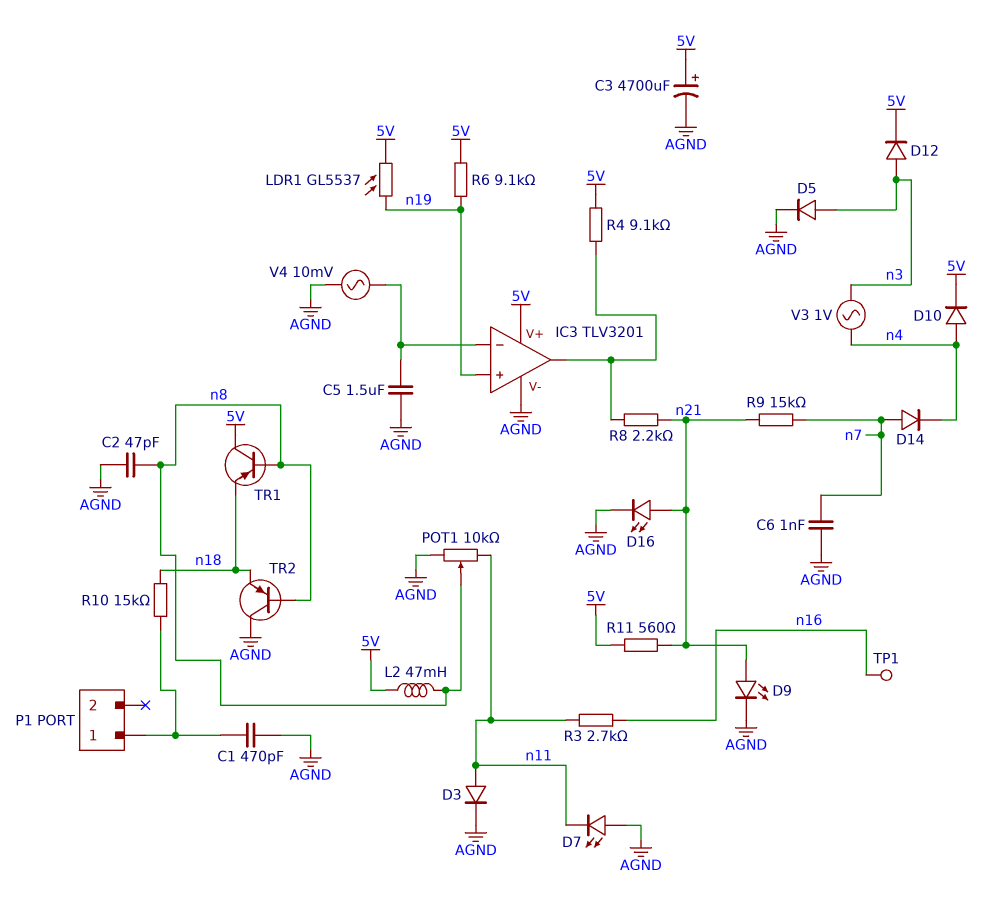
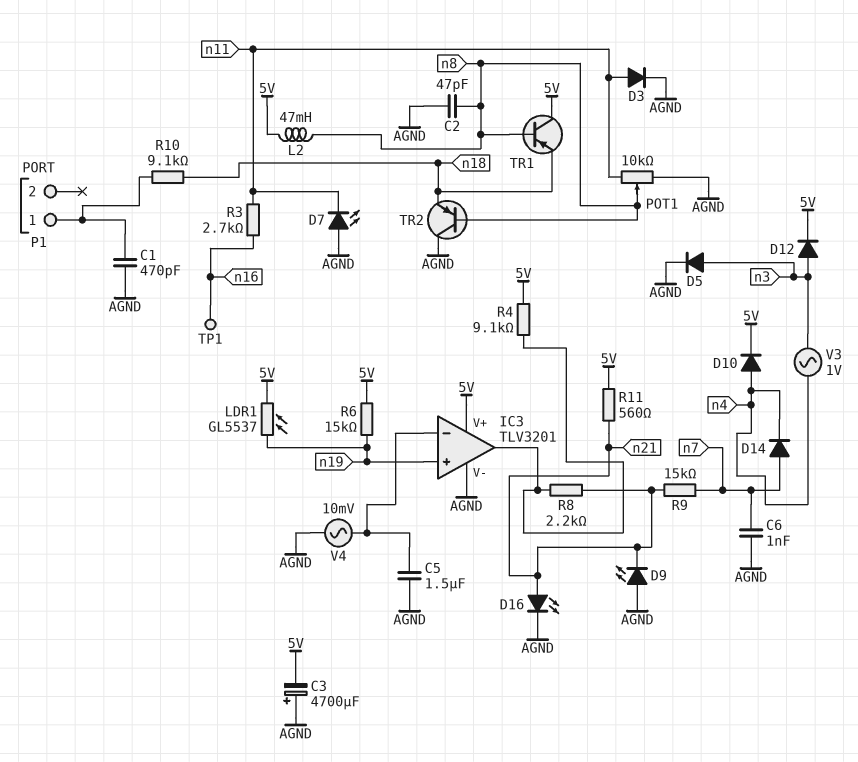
C3: 4700uF (plus 5V, minus AGND) -> 4700uF (plus AGND, minus 5V)
D9: LED (A n21, K AGND) -> LED (A AGND, K n21)
R6: 9.1k (5V, n19) -> 15k (5V, n19)
R10: 15k (P1/1, n18) -> 9.1k (P1/1, n18)

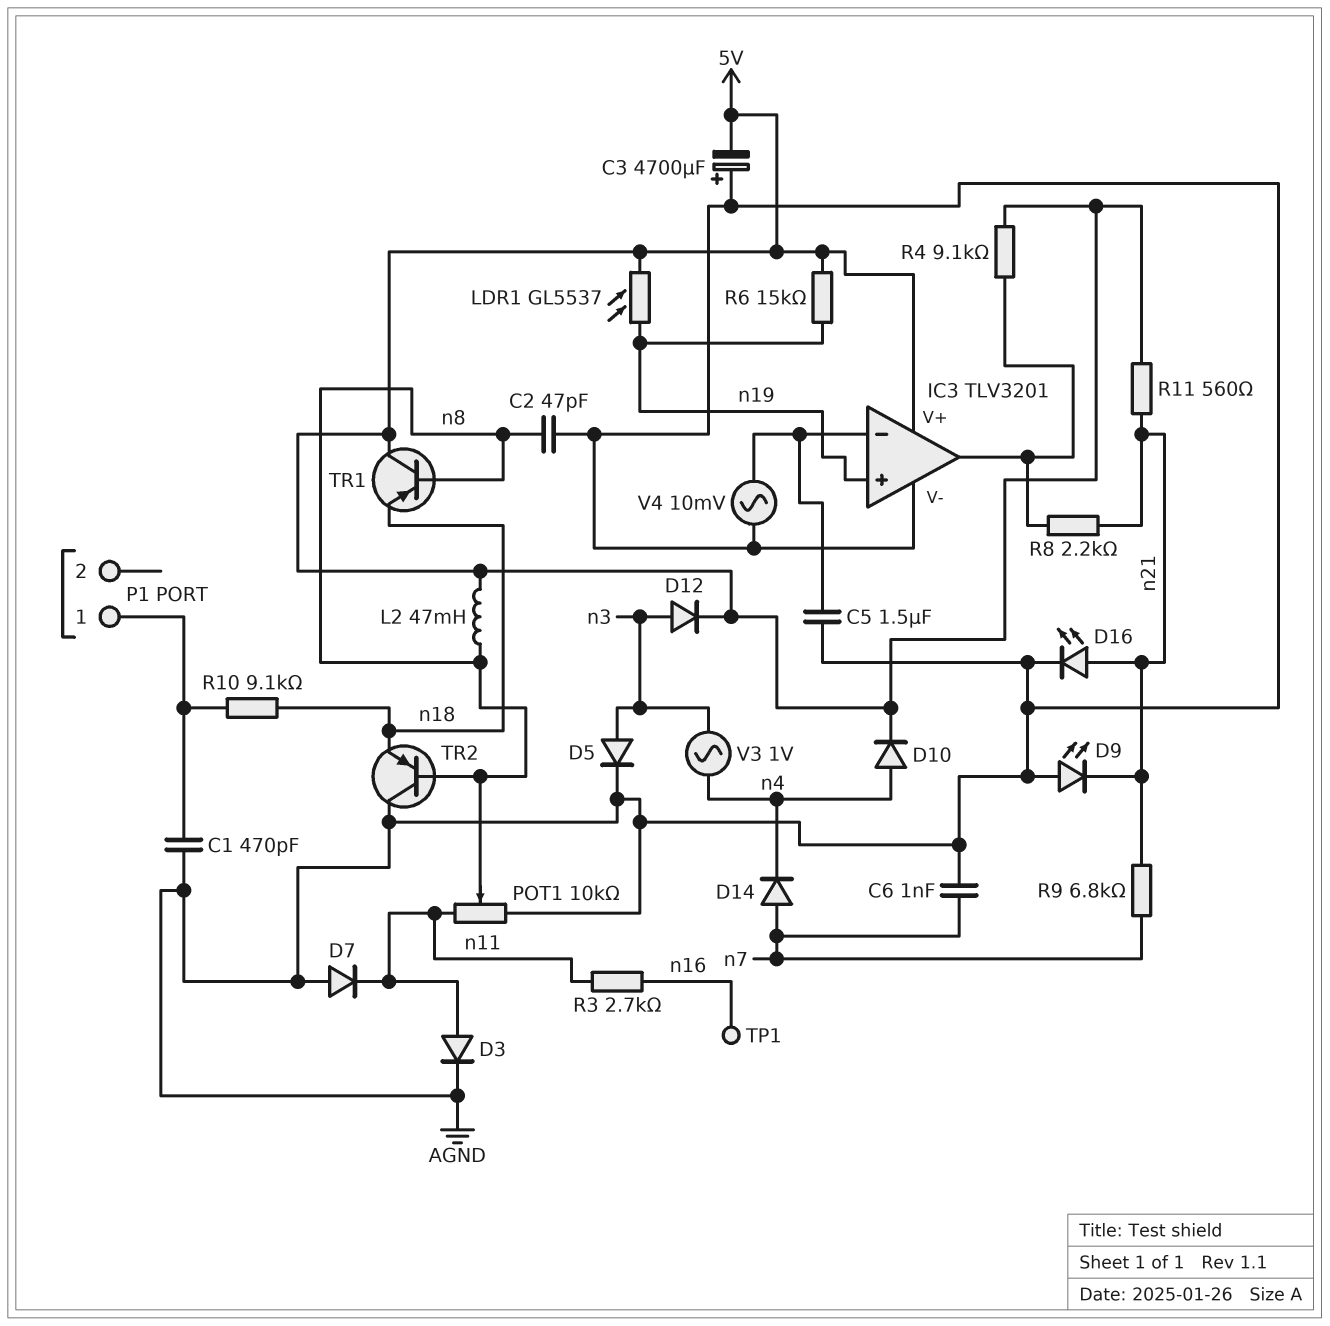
D7: LED (A AGND, K n11) -> diode (A AGND, K n11)
R9: 15k (n7, n21) -> 6.8k (n7, n21)

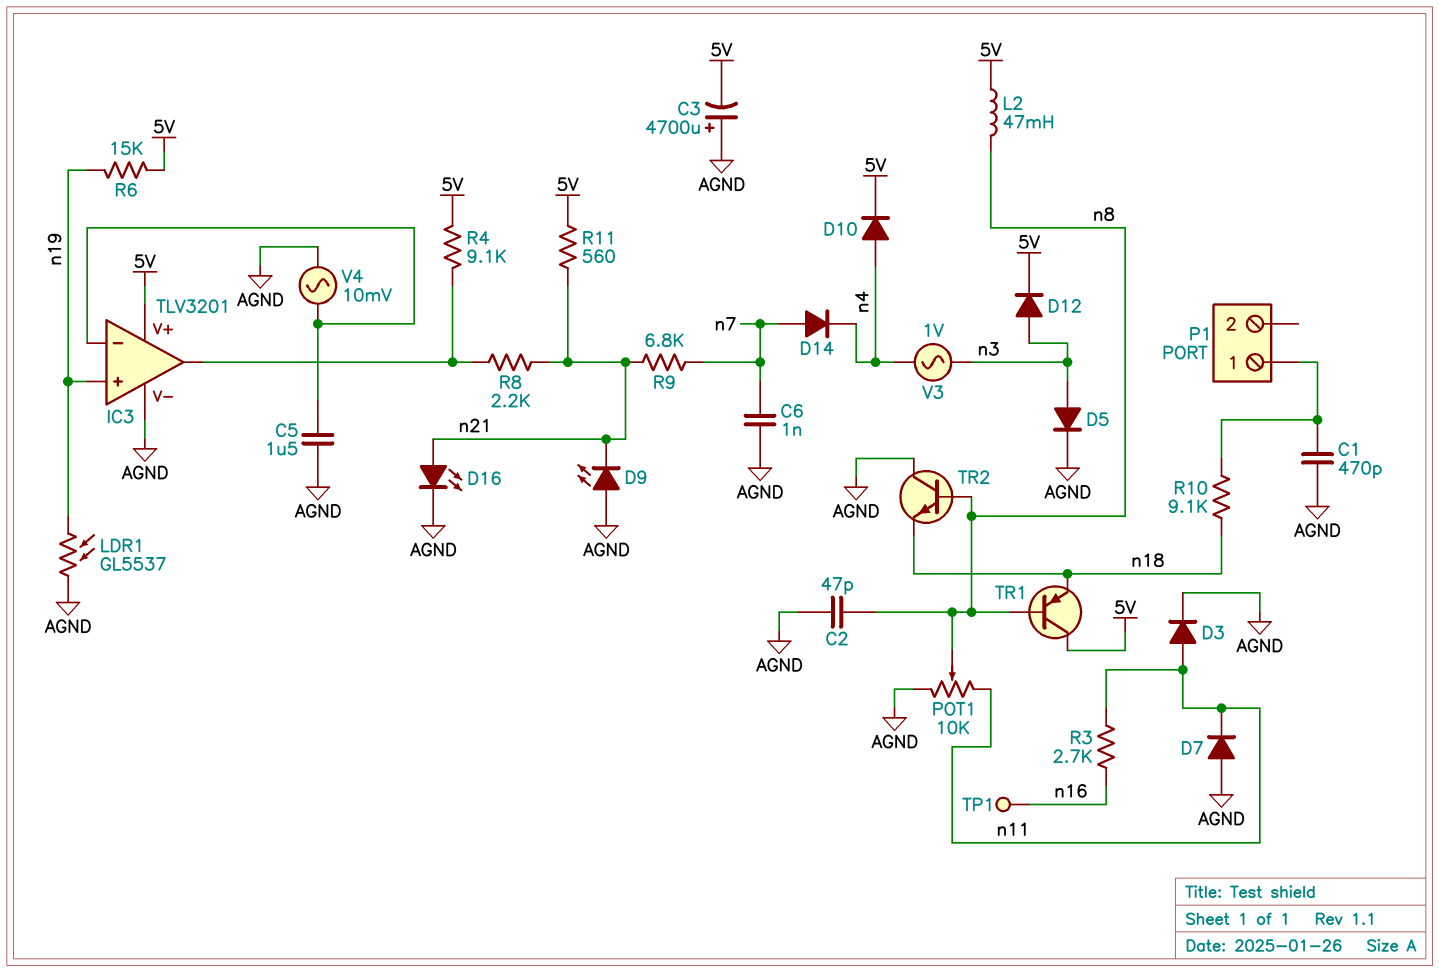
LDR1: GL5537 (5V, n19) -> GL5537 (AGND, n19)
TR2: PNP (B n8, C AGND, E n18) -> NPN (B n8, C AGND, E n18)

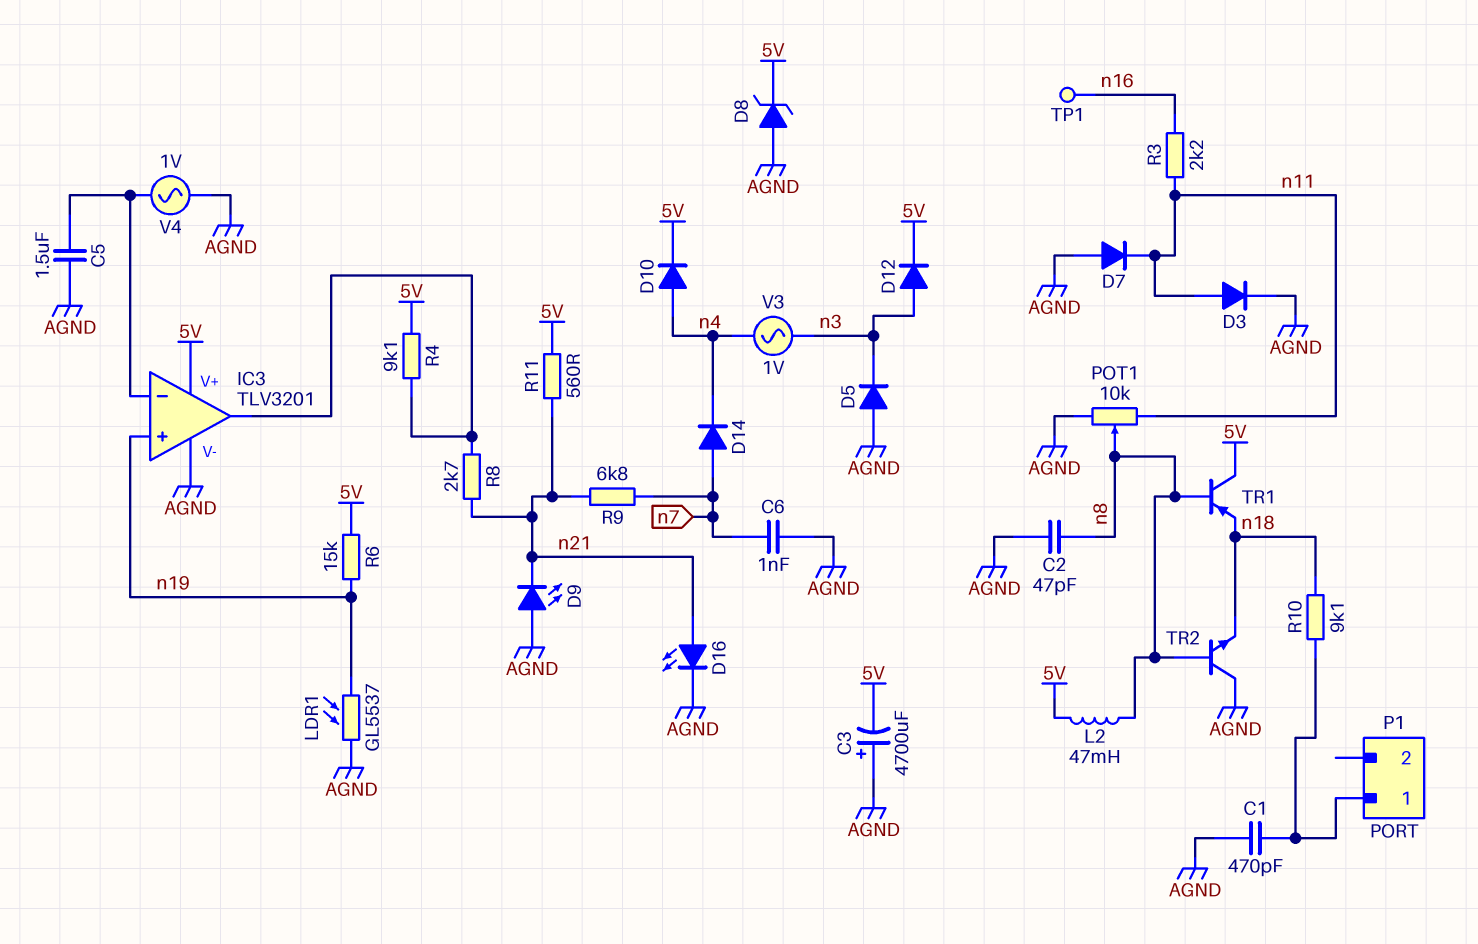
D5: diode (A n3, K AGND) -> diode (A AGND, K n3)
D8: none -> zener (A AGND, K 5V)
R3: 2.7k (n11, n16) -> 2.2k (n11, n16)
R8: 2.2k (IC3/out, n21) -> 2.7k (IC3/out, n21)
V4: AC 10mV (AGND, IC3/in-) -> AC 1V (AGND, IC3/in-)

